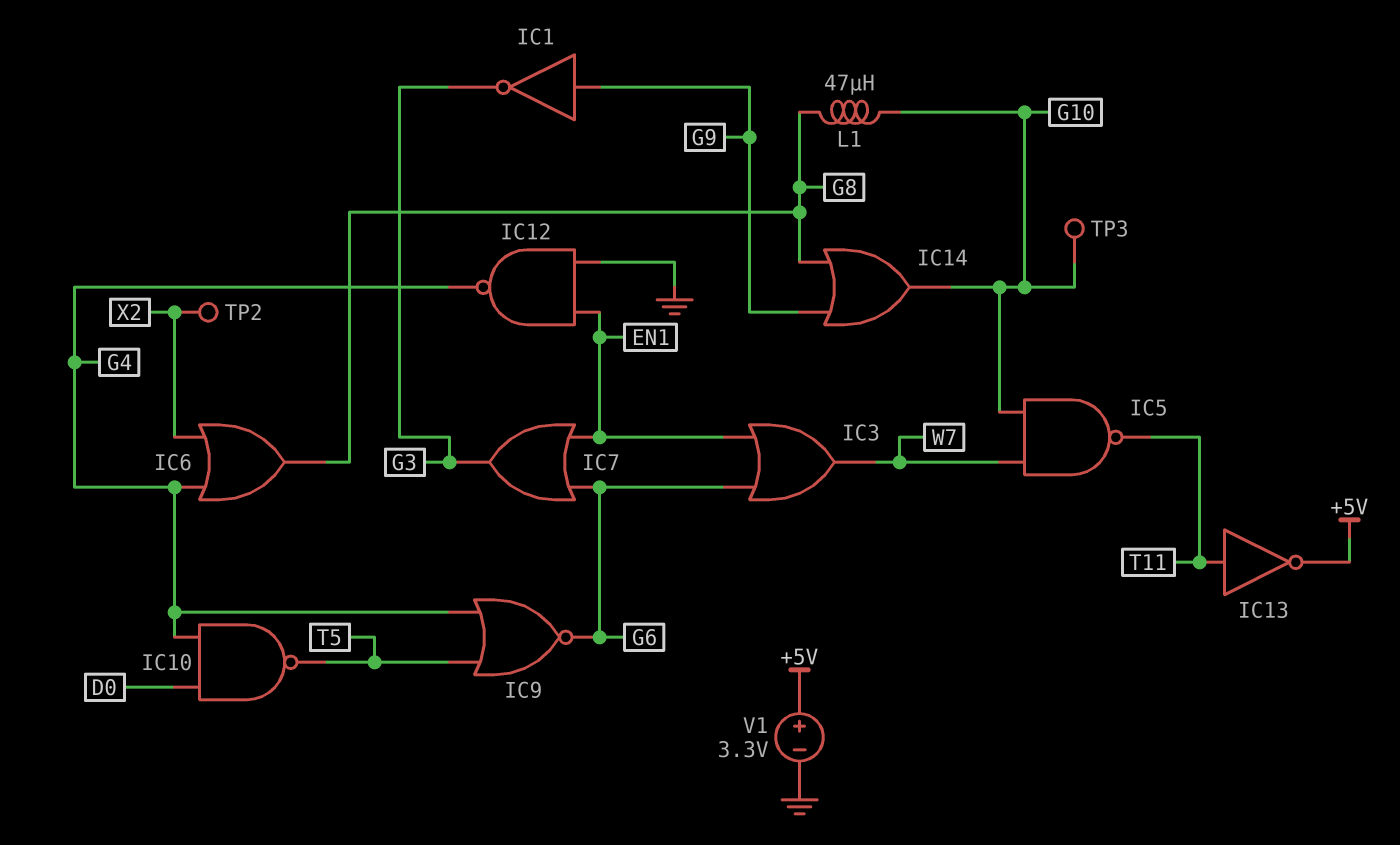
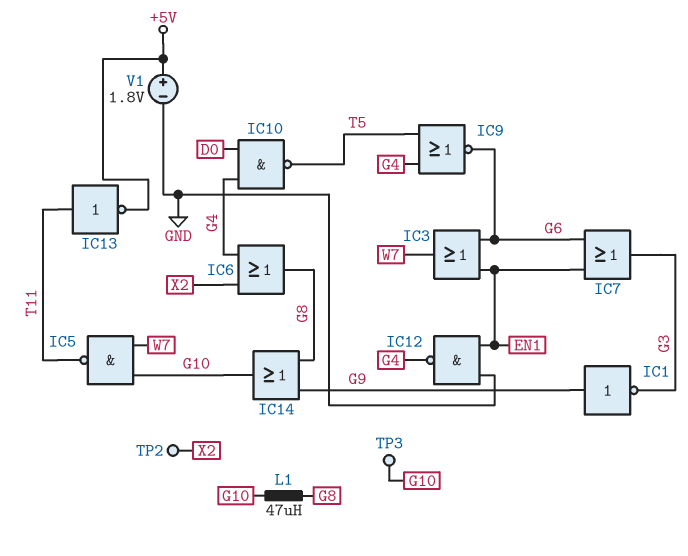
V1: 3.3V (plus +5V, minus GND) -> 1.8V (plus +5V, minus GND)

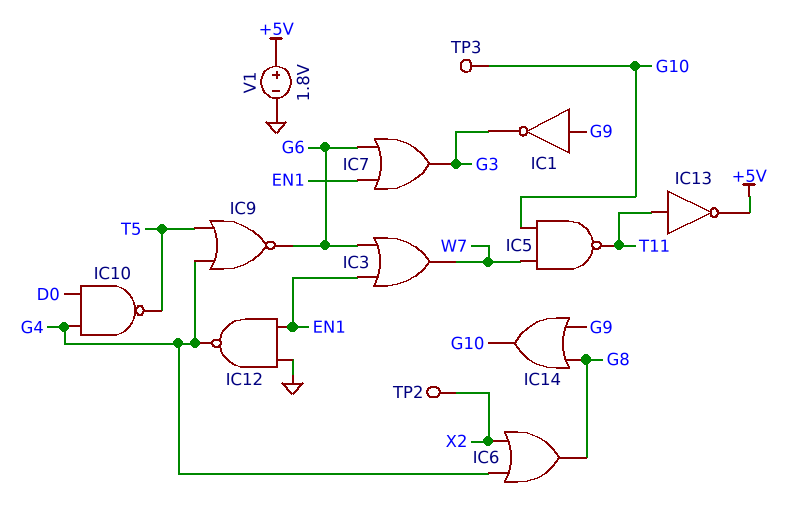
L1: 47uH (G8, G10) -> none

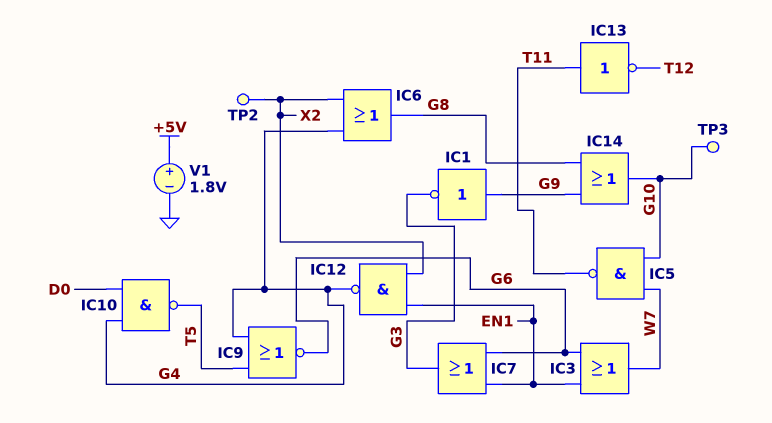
IC12: NAND (in EN1, in GND, out G4) -> NAND (in EN1, in X2, out G4)
IC13: NOT (in T11, out +5V) -> NOT (in T11, out T12)

